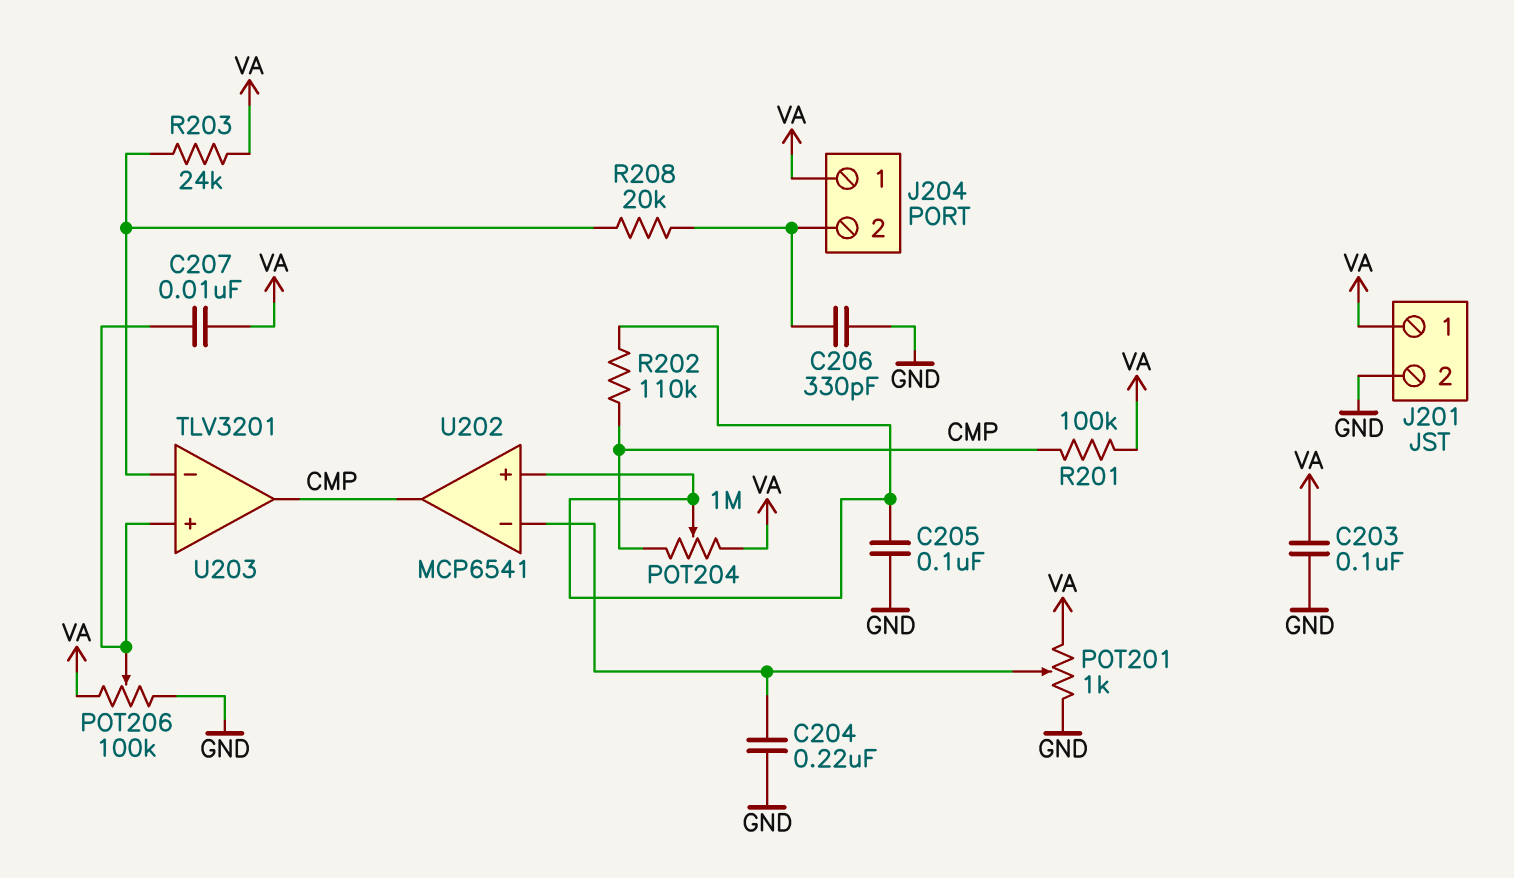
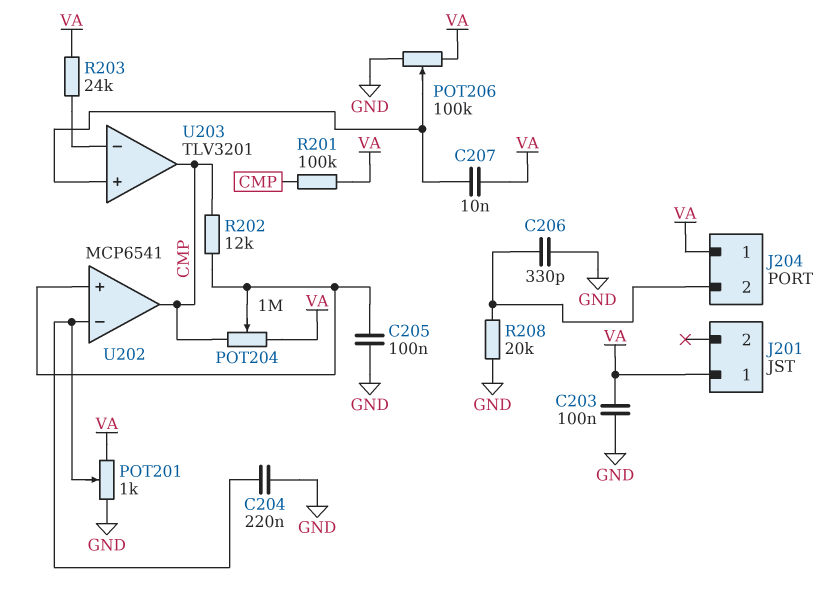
J201 pin 2: GND -> none
R202: 110k (CMP, U202/in+) -> 12k (CMP, U202/in+)
R208: 20k (J204/2, U203/in-) -> 20k (GND, J204/2)

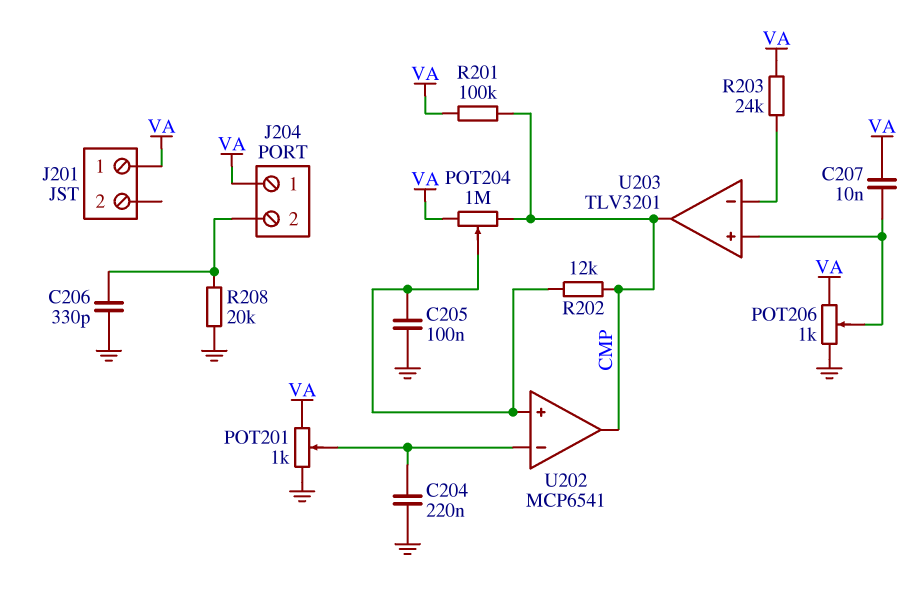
C203: 100nF (GND, VA) -> none
POT206: 100k (GND, VA, wiper U203/in+) -> 1k (GND, VA, wiper U203/in+)

